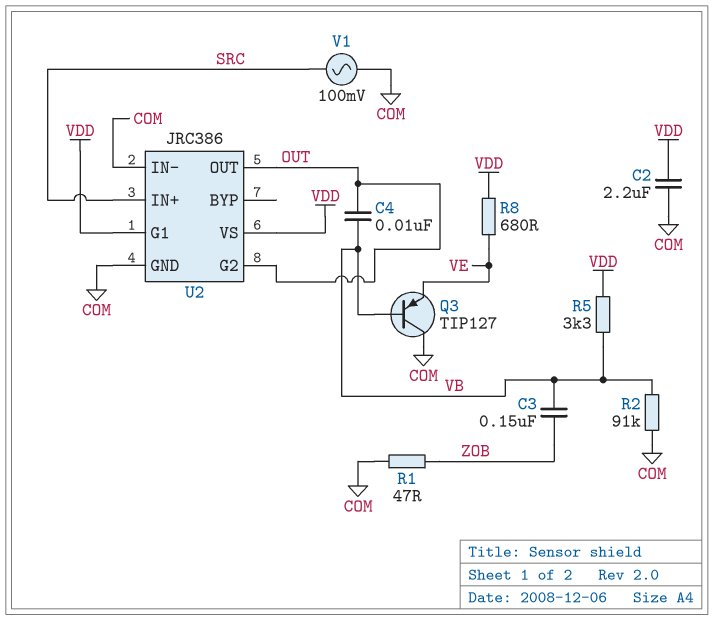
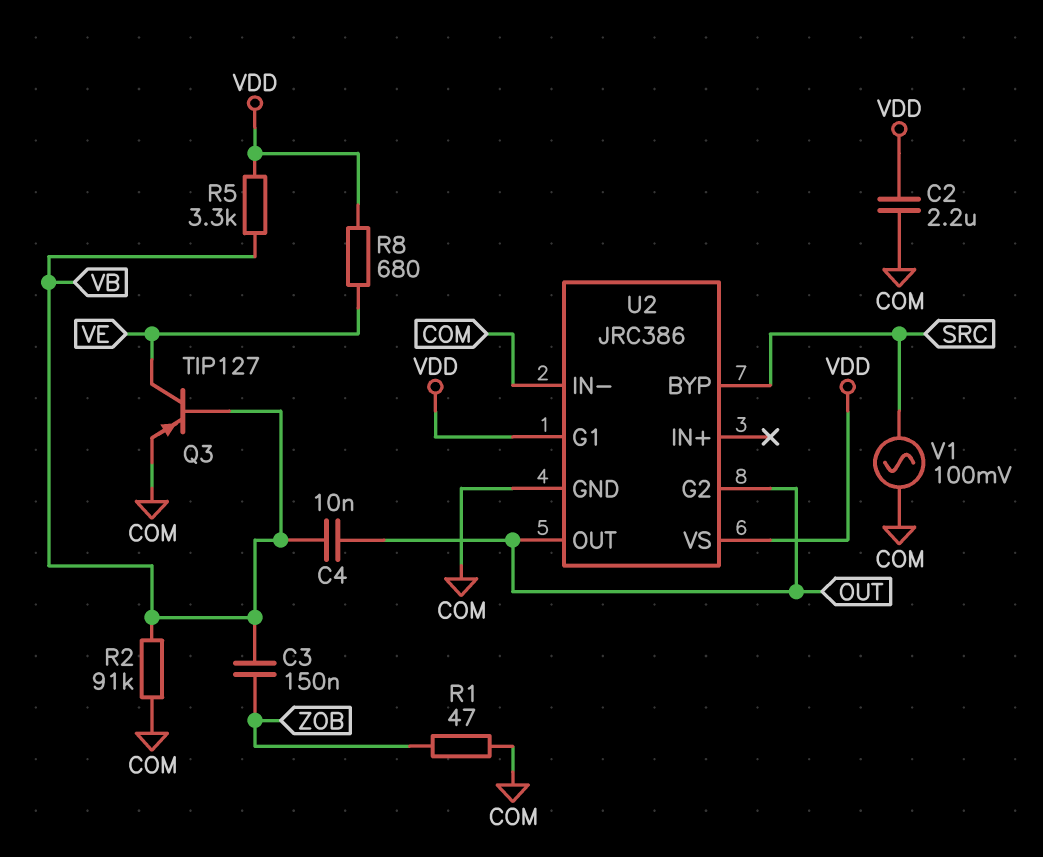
Q3: PNP TIP127 (B VB, C COM, E VE) -> PNP TIP127 (B VB, C VE, E COM)
U2 pin BYP: none -> SRC
U2 pin IN+: SRC -> none

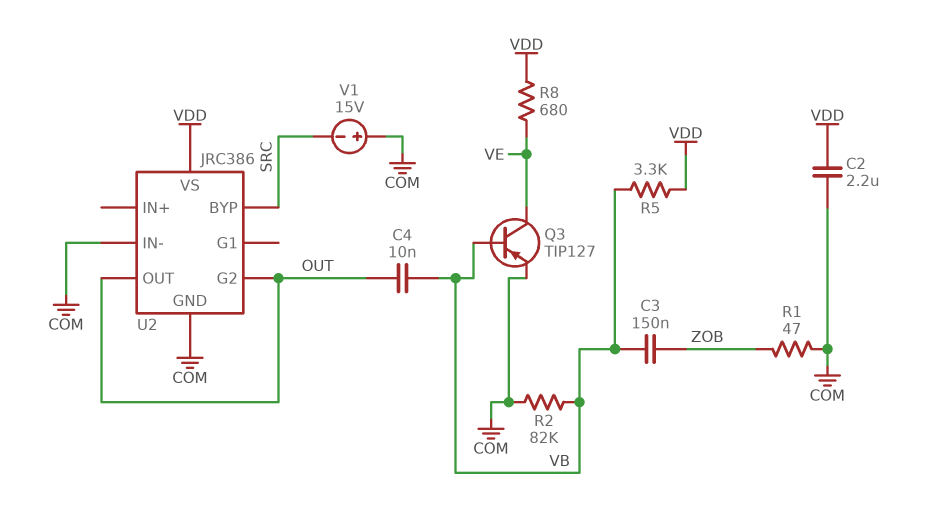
R2: 91k (COM, VB) -> 82k (COM, VB)
U2 pin G1: VDD -> none
V1: AC 100mV (COM, SRC) -> 15V (plus COM, minus SRC)

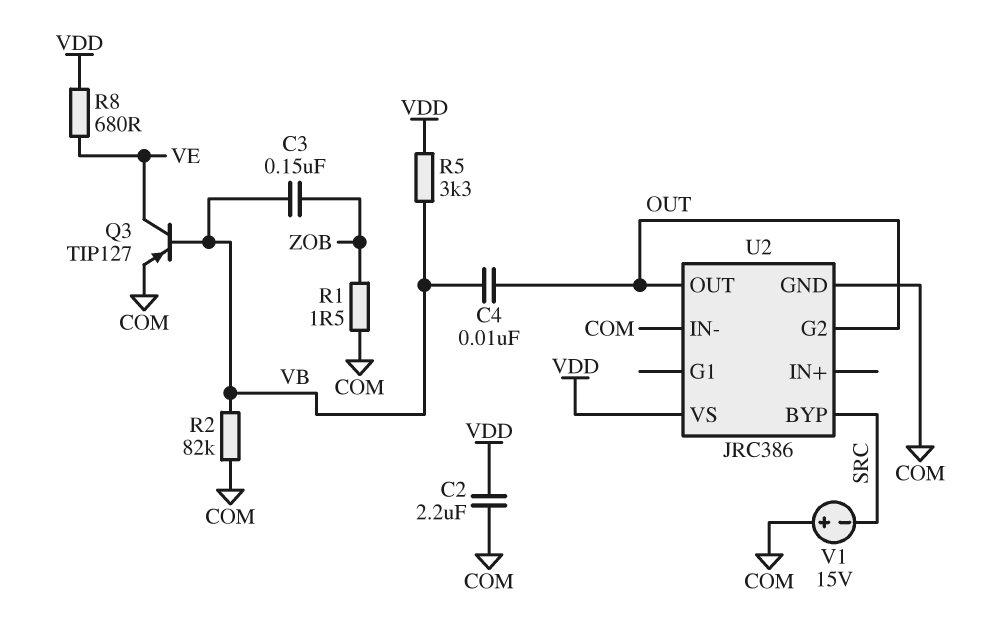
R1: 47 (COM, ZOB) -> 1.5 (COM, ZOB)

